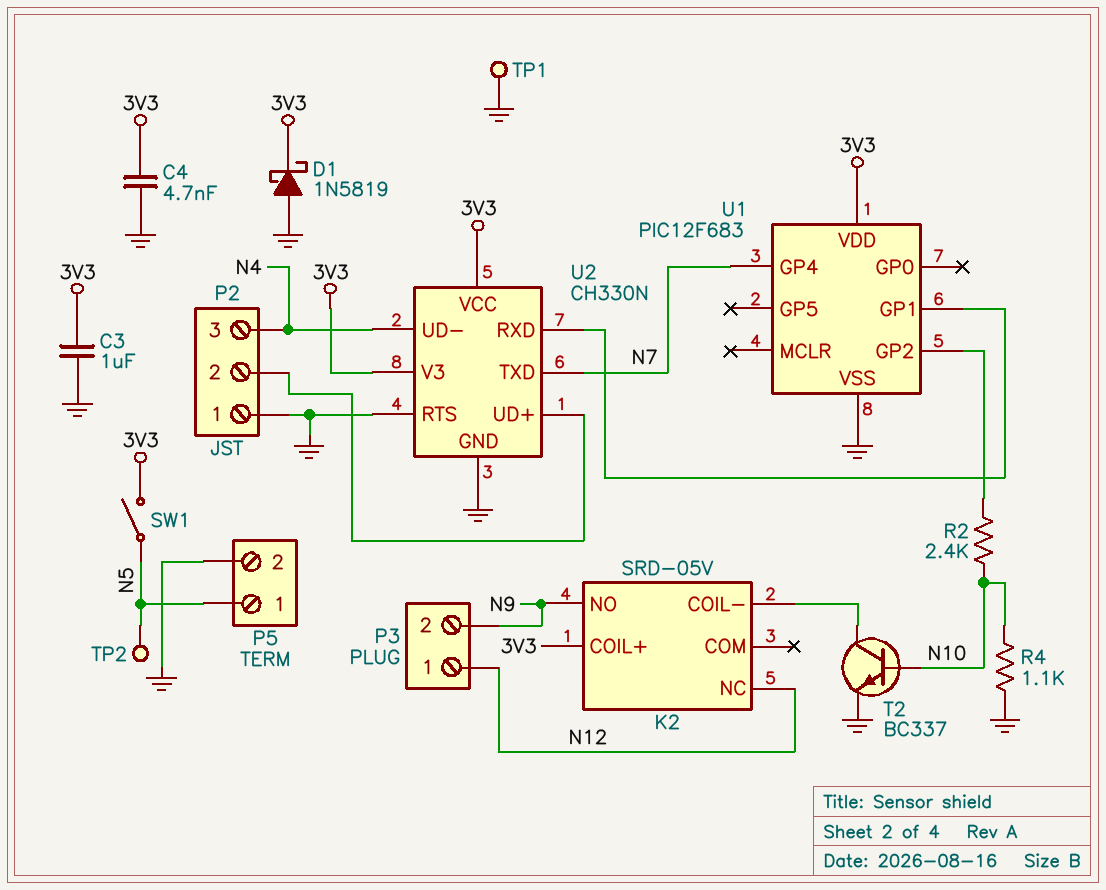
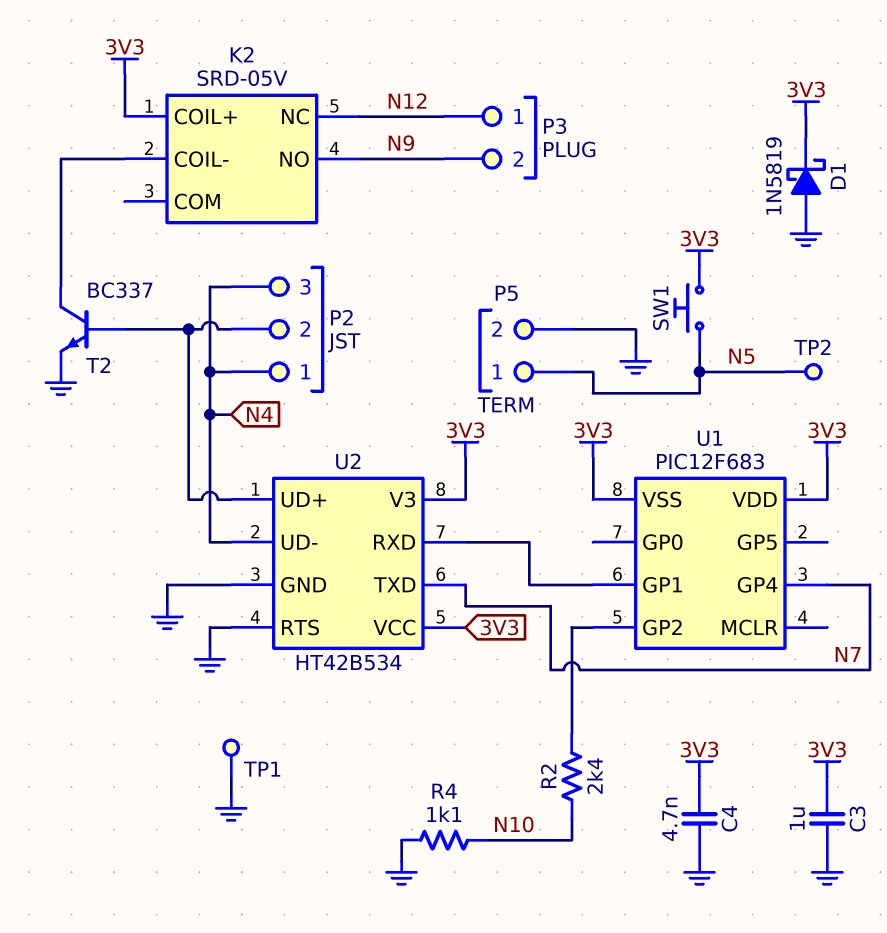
P2 pin 1: GND -> N4
SW1: switch (3V3, N5) -> button (3V3, N5)
T2: NPN BC337 (B N10, C K2/COIL-, E GND) -> NPN BC337 (B P2/2, C K2/COIL-, E GND)
U1 pin VSS: GND -> 3V3
U2: CH330N -> HT42B534

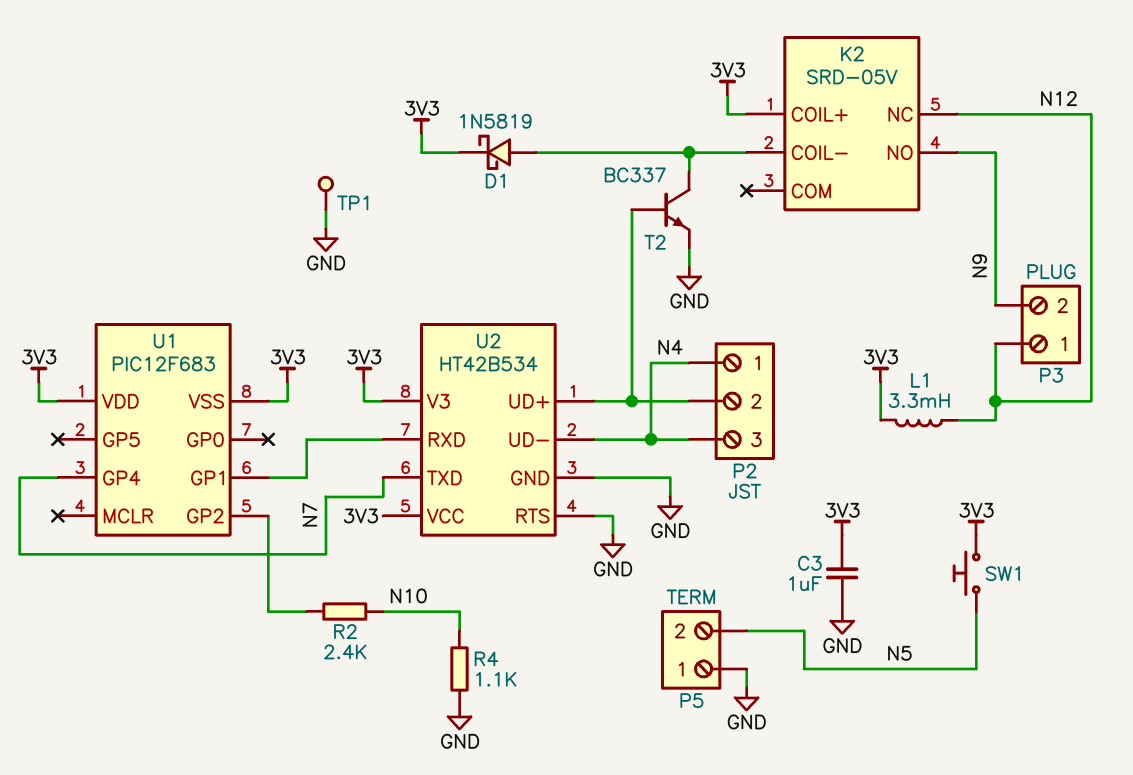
C4: 4.7nF (3V3, GND) -> none
D1: schottky 1N5819 (A GND, K 3V3) -> schottky 1N5819 (A K2/COIL-, K 3V3)
L1: none -> 3.3mH (3V3, N12)
P5 pin 1: N5 -> GND
P5 pin 2: GND -> N5
TP2: test point (N5) -> none

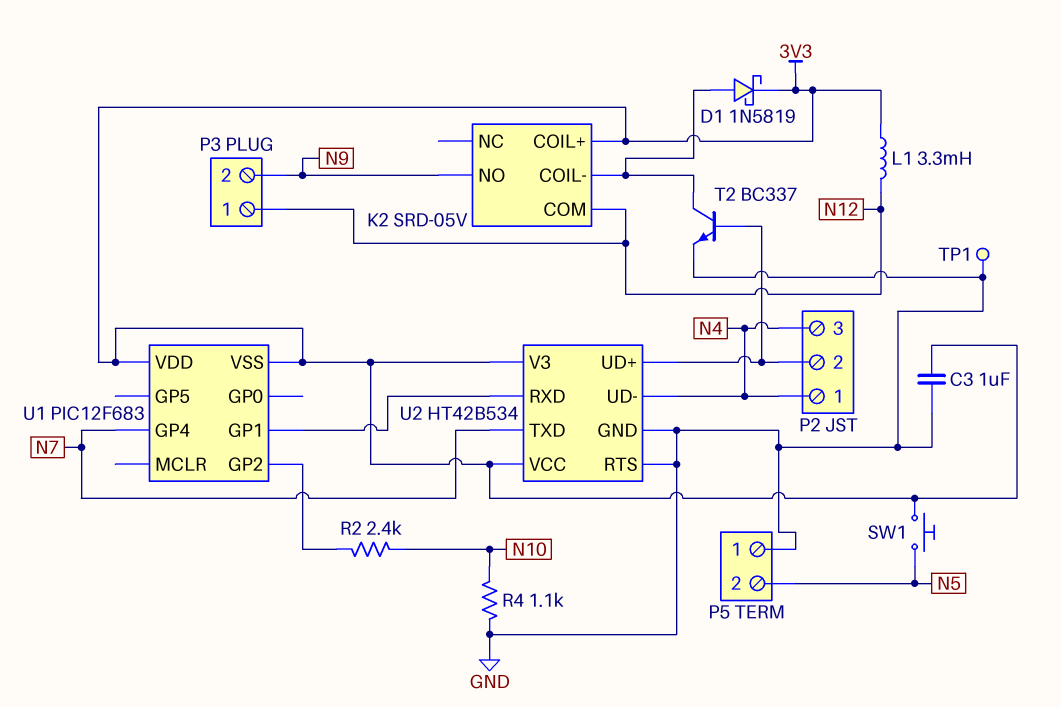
K2 pin COM: none -> N12
K2 pin NC: N12 -> none

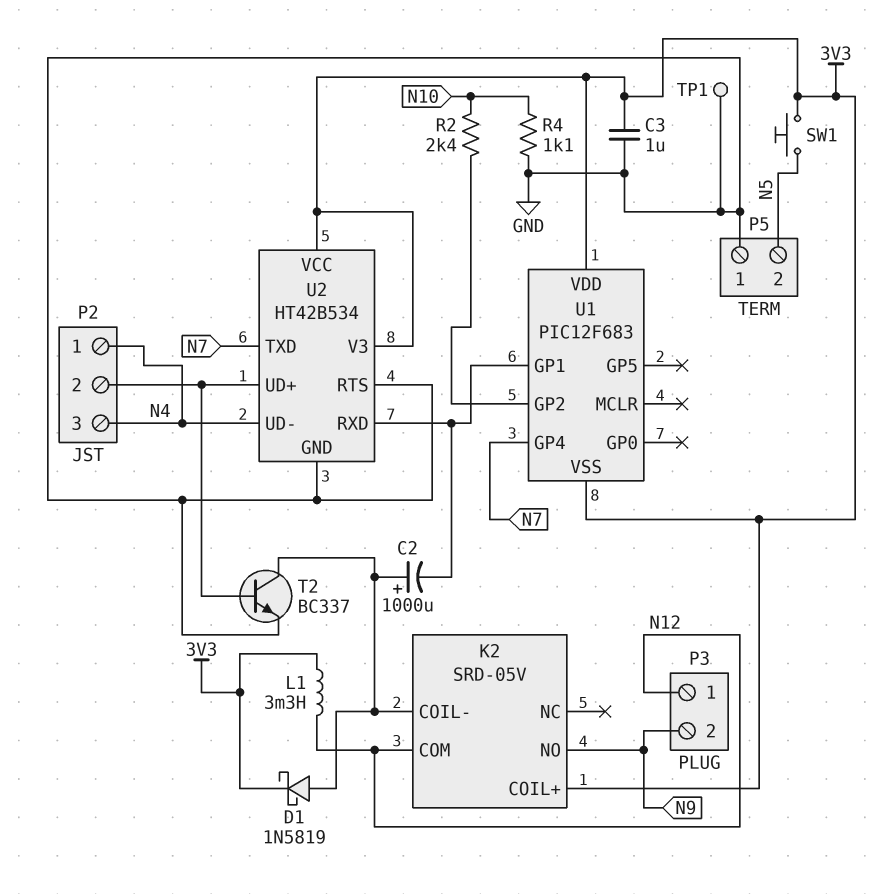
C2: none -> 1000uF (plus K2/COIL-, minus U1/GP1)

